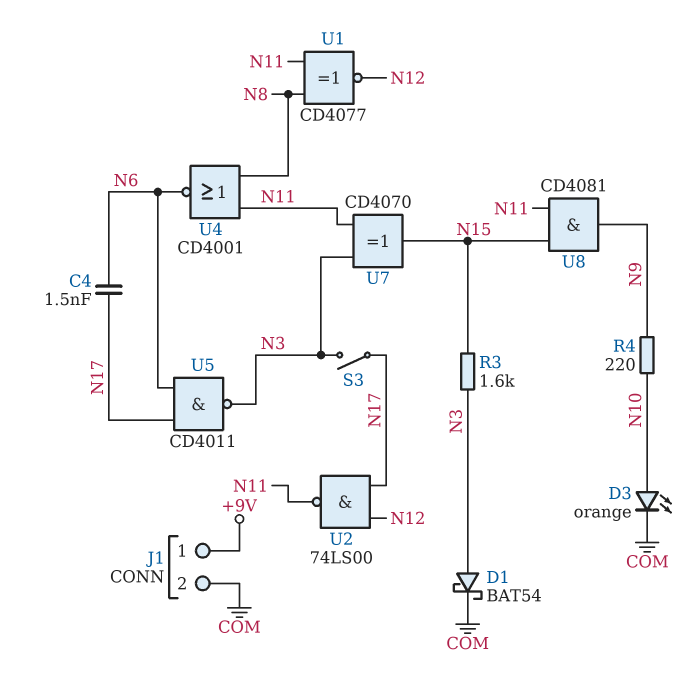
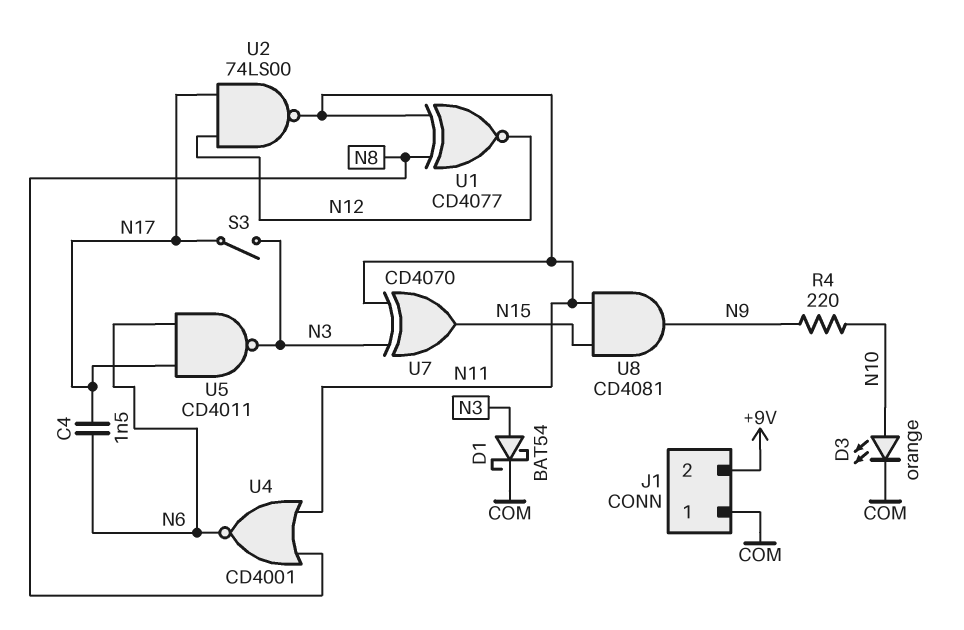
J1 pin 1: +9V -> COM
J1 pin 2: COM -> +9V
R3: 1.6k (N3, N15) -> none

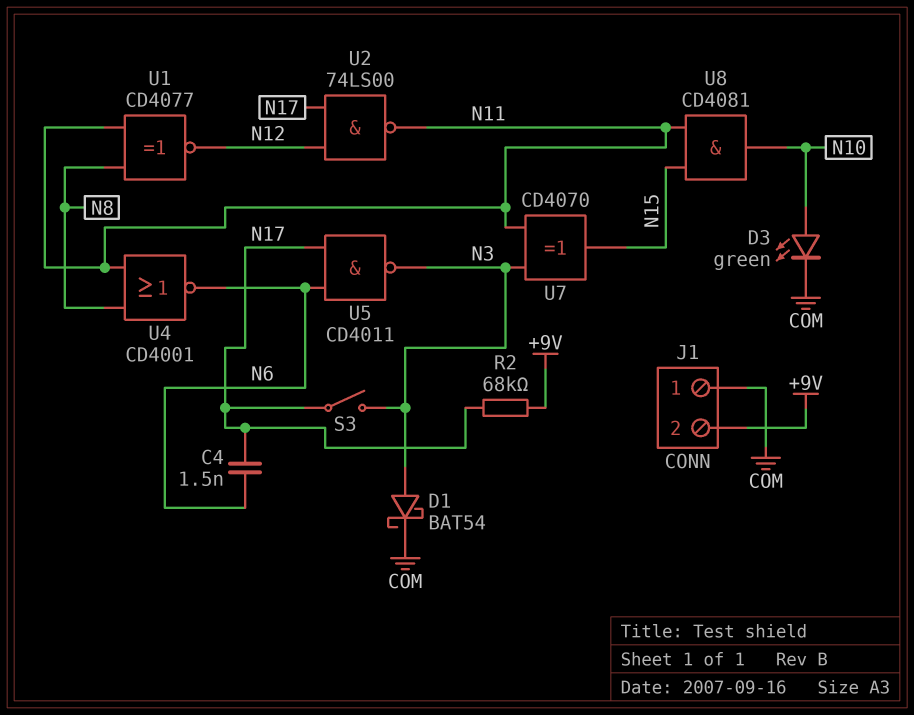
D3: LED orange (A N10, K COM) -> LED green (A N10, K COM)
R2: none -> 68k (+9V, N17)
R4: 220 (N9, N10) -> none
U8: AND CD4081 (in N11, in N15, out N9) -> AND CD4081 (in N11, in N15, out N10)

